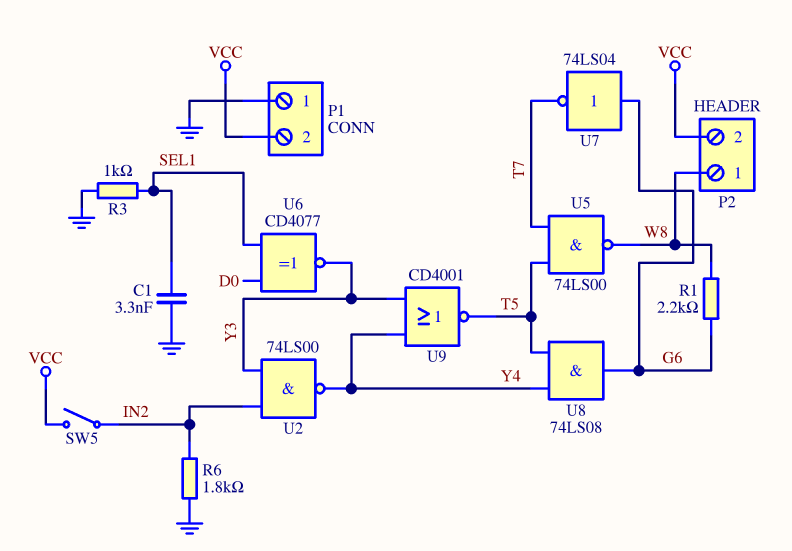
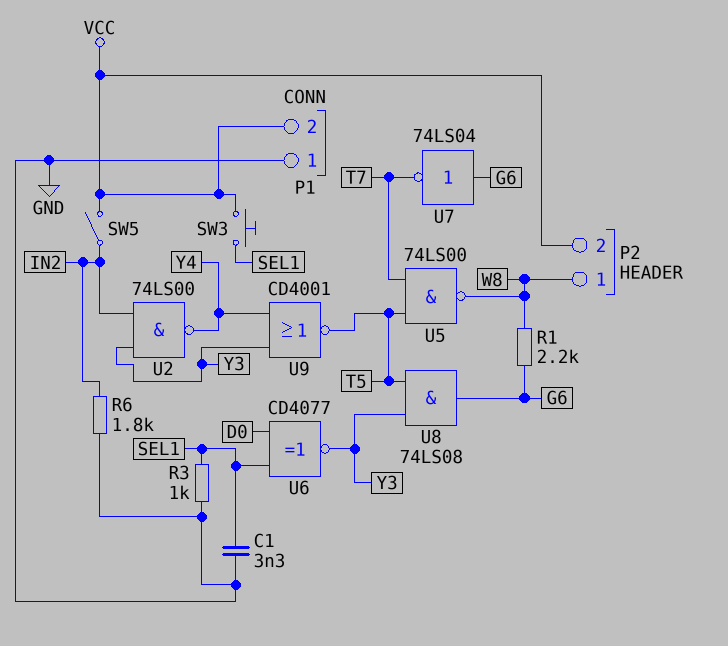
SW3: none -> button (SEL1, VCC)
U8: AND 74LS08 (in T5, in Y4, out G6) -> AND 74LS08 (in T5, in Y3, out G6)

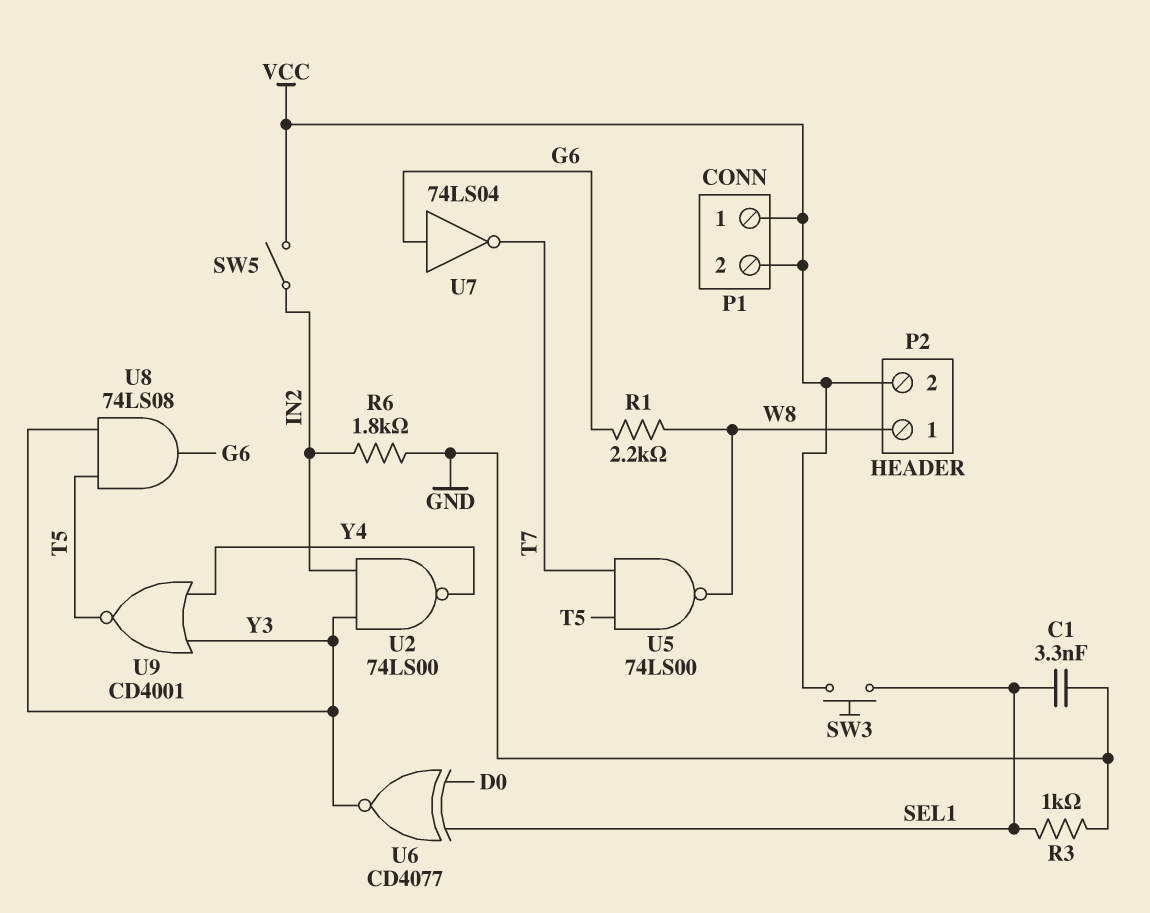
P1 pin 1: GND -> VCC

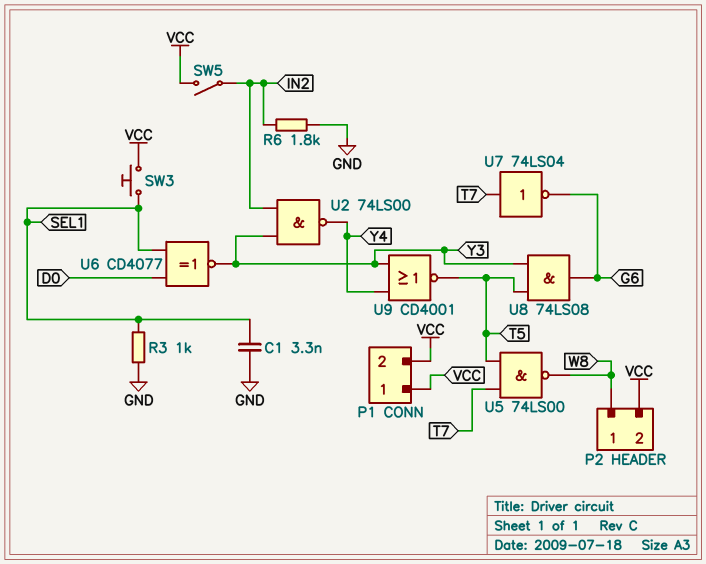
R1: 2.2k (G6, W8) -> none
U7: NOT 74LS04 (in G6, out T7) -> NOT 74LS04 (in T7, out G6)

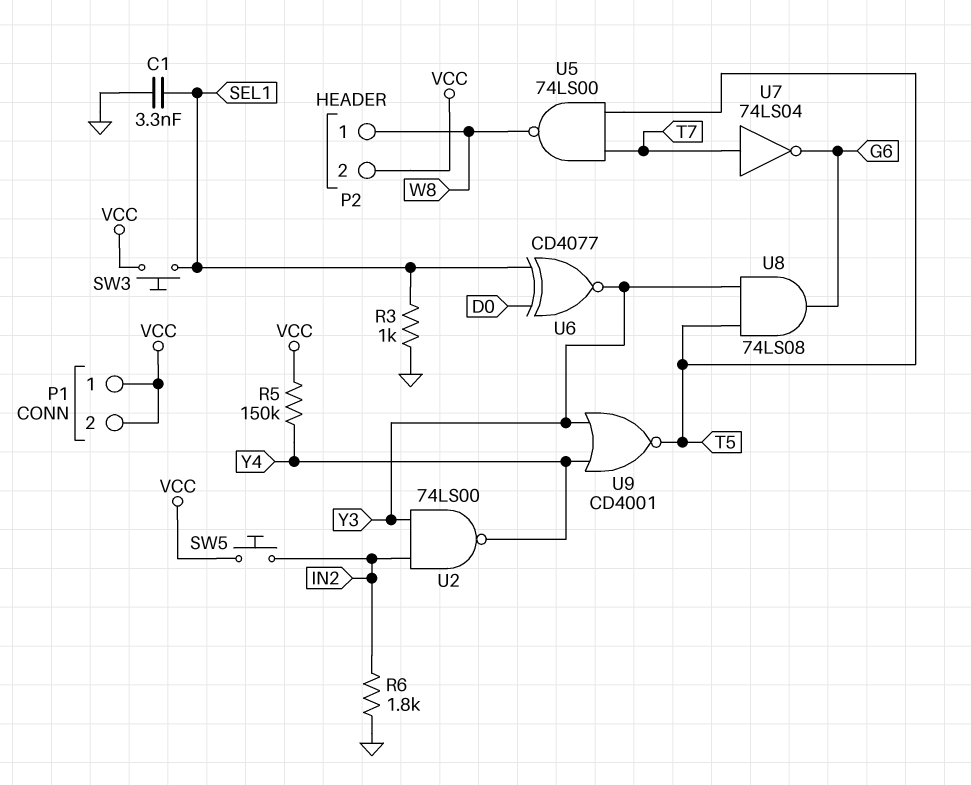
R5: none -> 150k (VCC, Y4)
SW5: switch (IN2, VCC) -> button (IN2, VCC)

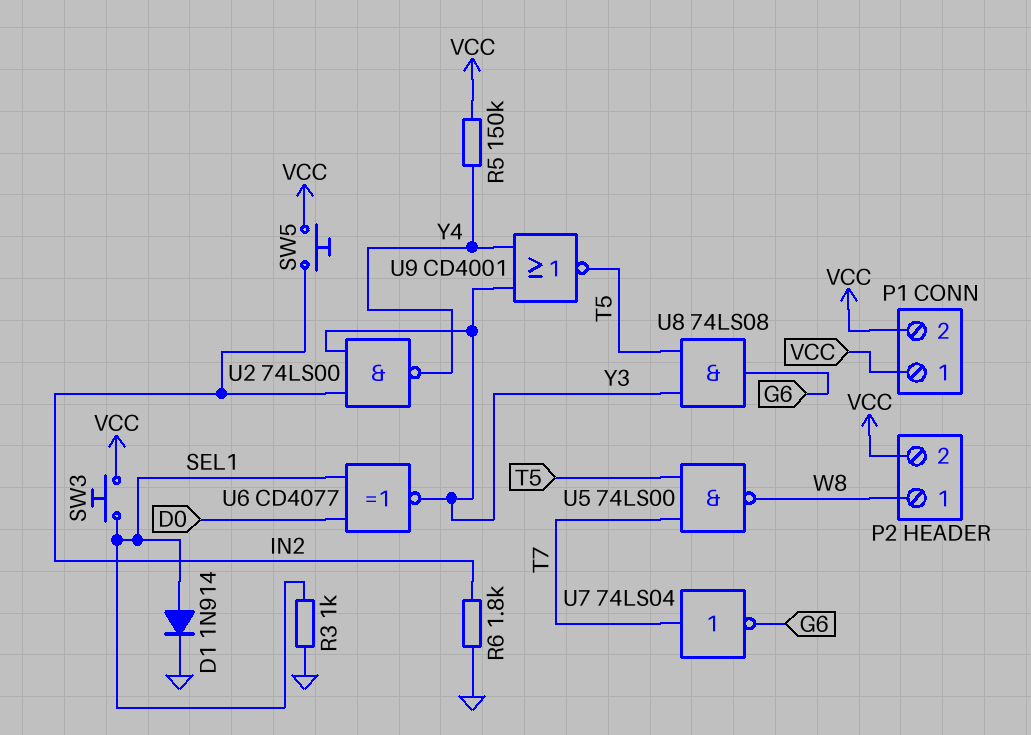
C1: 3.3nF (GND, SEL1) -> none
D1: none -> diode 1N914 (A SEL1, K GND)

